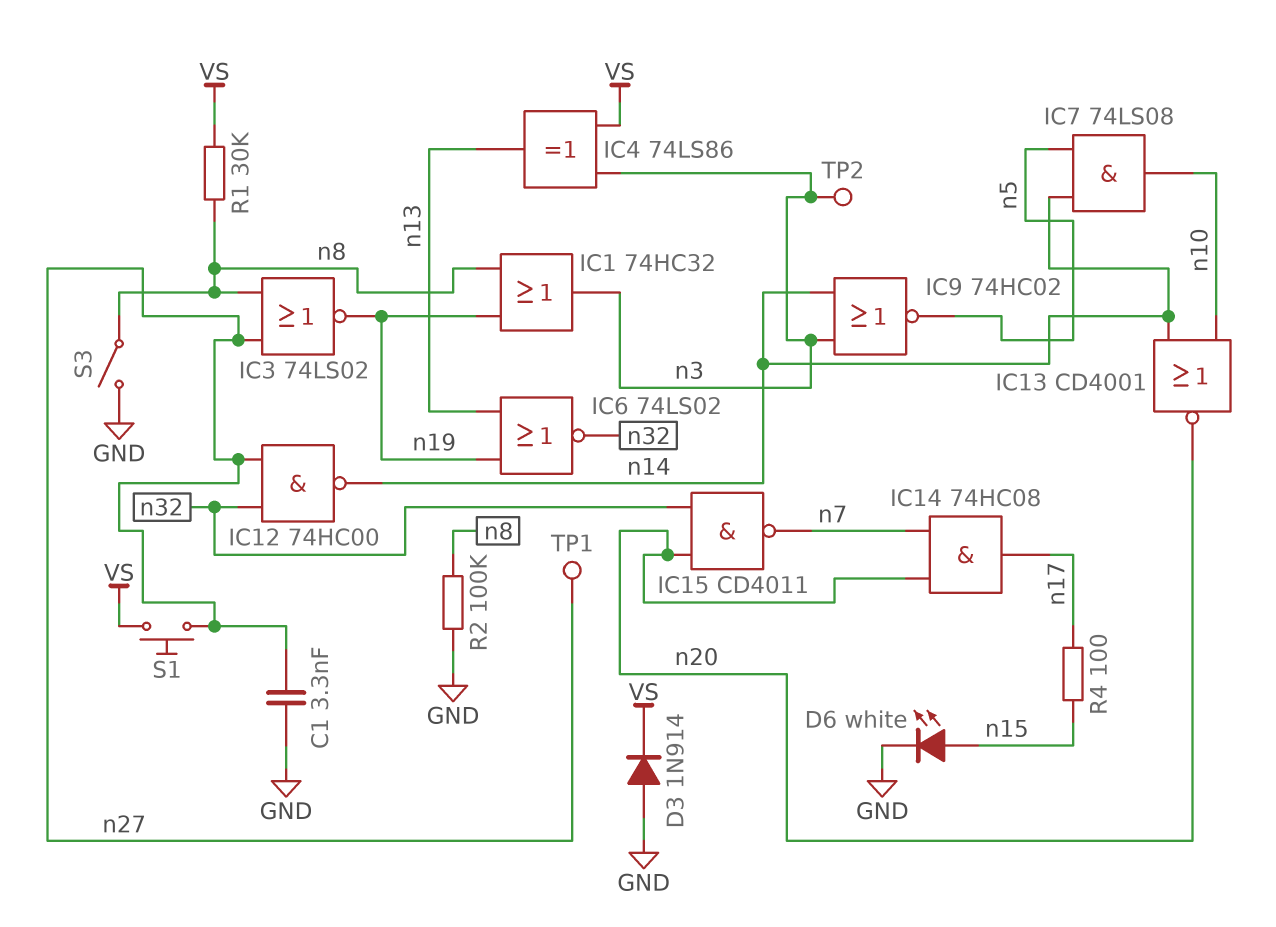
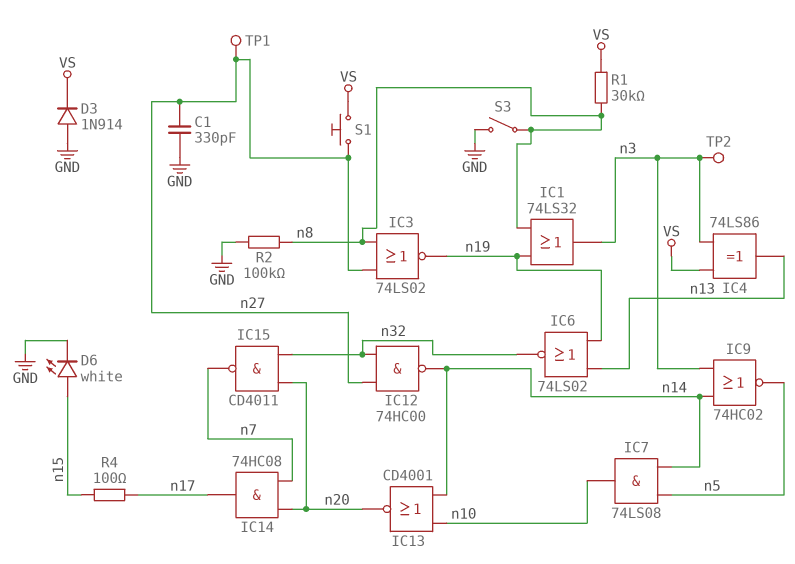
C1: 3.3nF (GND, n27) -> 330pF (GND, n27)
IC1: OR 74HC32 (in n8, in n19, out n3) -> OR 74LS32 (in n8, in n19, out n3)

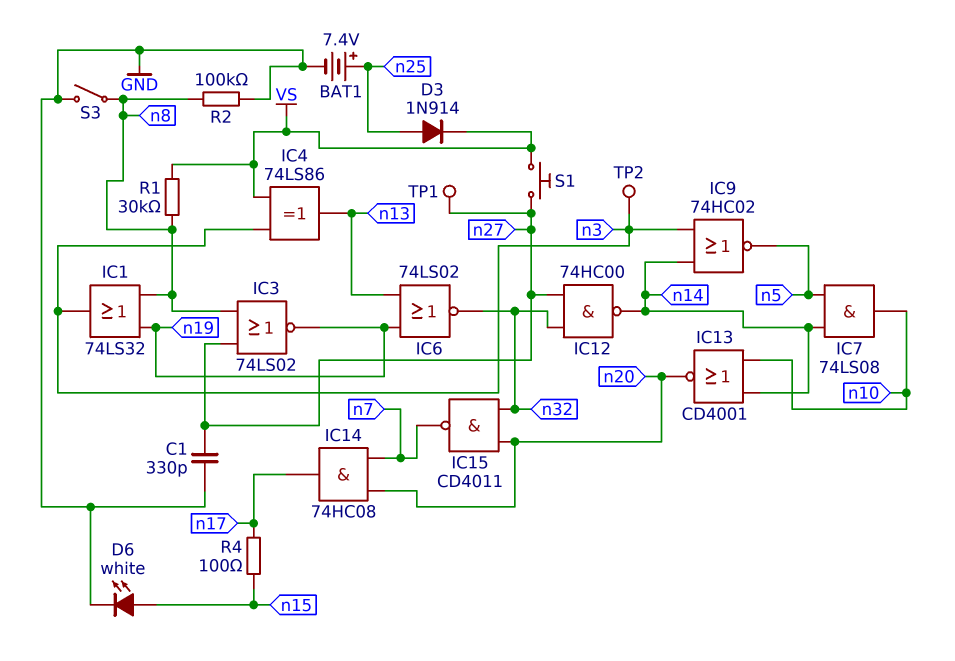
BAT1: none -> 7.4V (plus n25, minus GND)
D3: diode 1N914 (A GND, K VS) -> diode 1N914 (A n25, K VS)

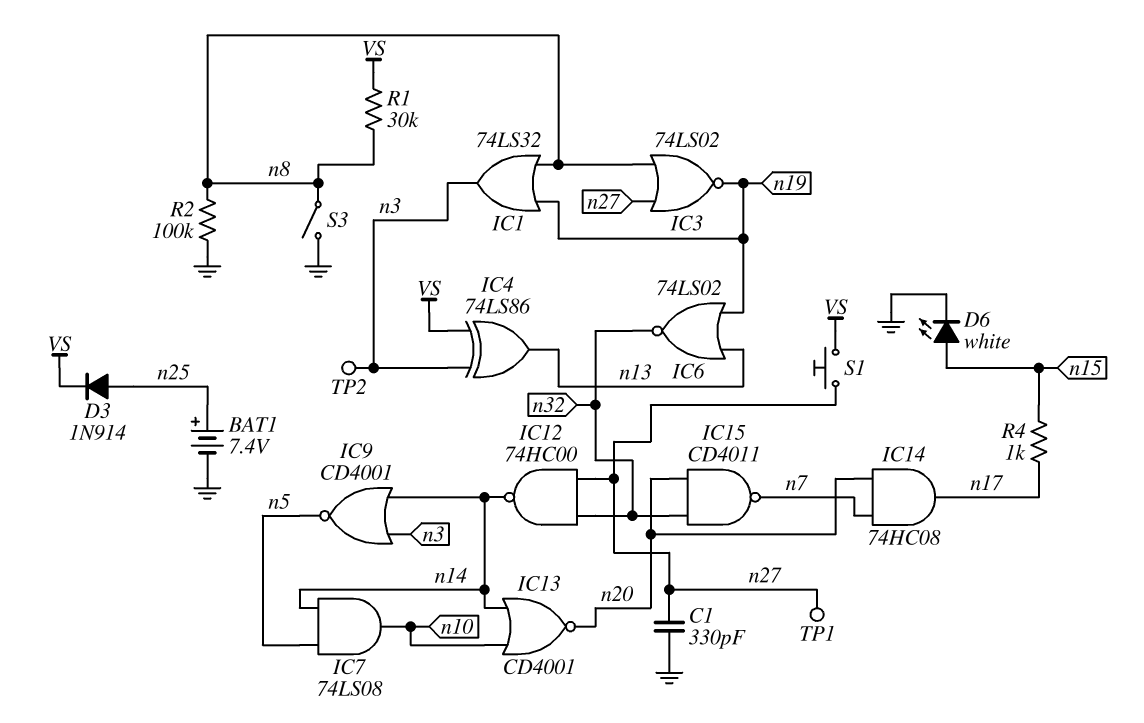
IC9: NOR 74HC02 (in n3, in n14, out n5) -> NOR CD4001 (in n3, in n14, out n5)
R4: 100 (n15, n17) -> 1k (n15, n17)

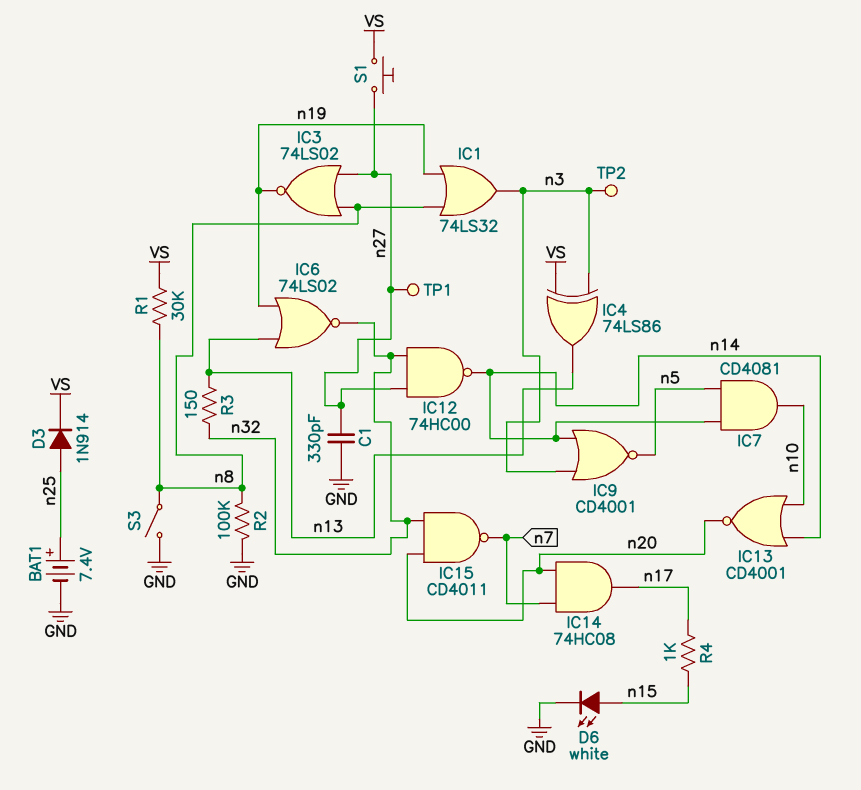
IC7: AND 74LS08 (in n5, in n14, out n10) -> AND CD4081 (in n5, in n14, out n10)
R3: none -> 150 (n13, n32)

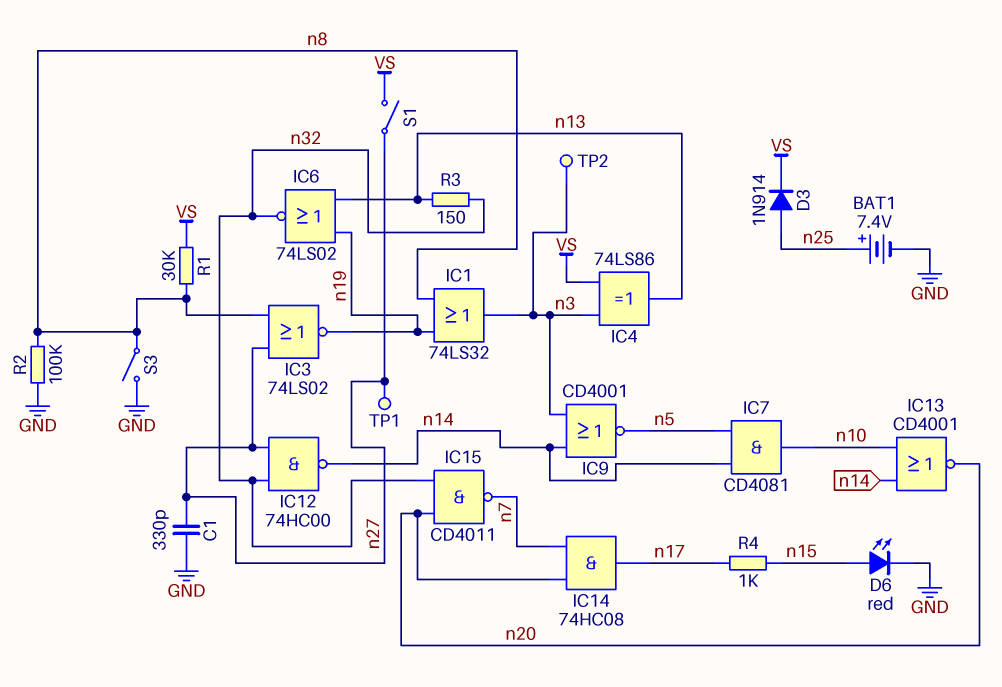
D6: LED white (A n15, K GND) -> LED red (A n15, K GND)
S1: button (VS, n27) -> switch (VS, n27)

